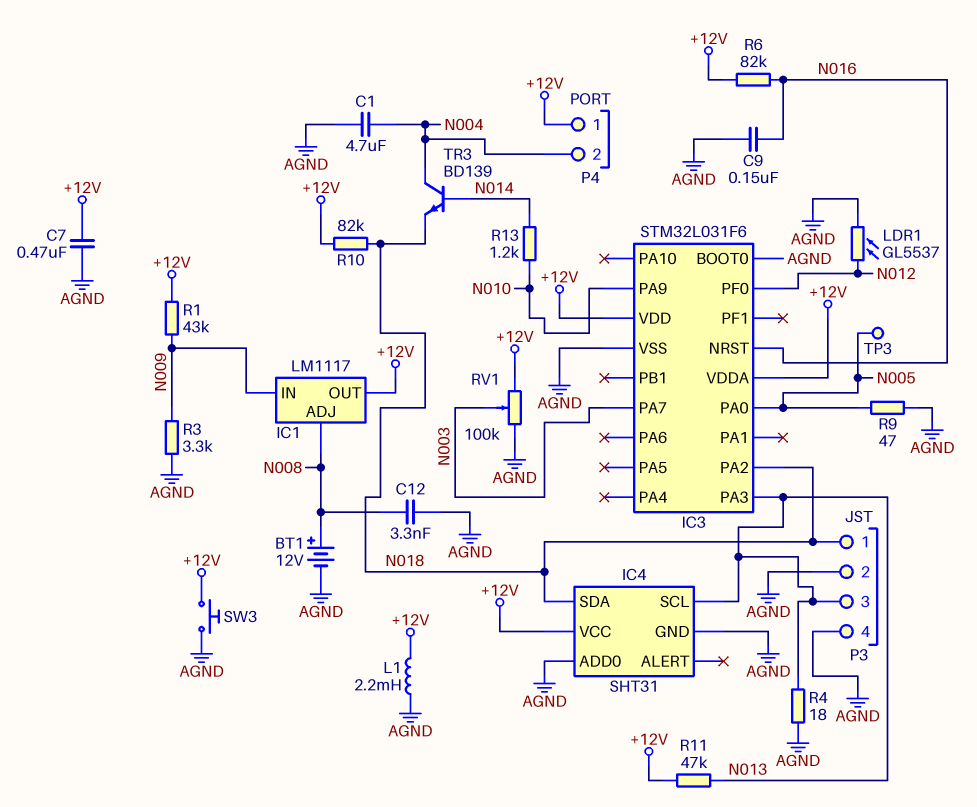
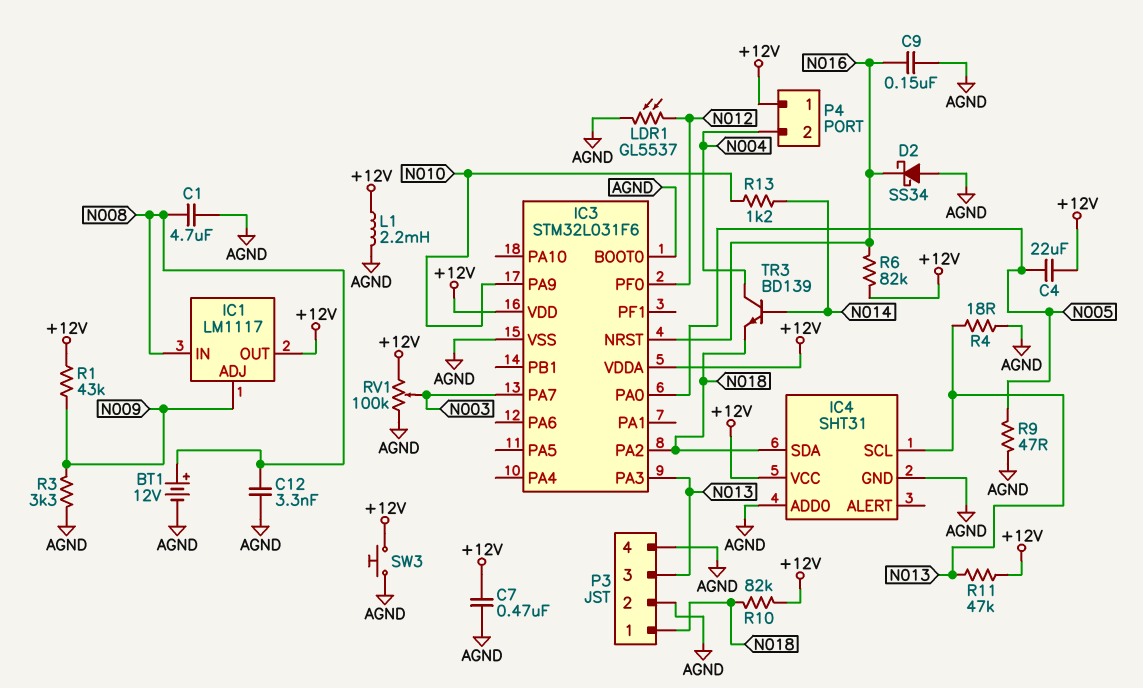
C1: 4.7uF (AGND, N004) -> 4.7uF (AGND, N008)
C4: none -> 22uF (+12V, N005)
D2: none -> schottky SS34 (A AGND, K N016)
IC1 pin ADJ: N008 -> N009
IC1 pin IN: N009 -> N008
TP3: test point (N005) -> none

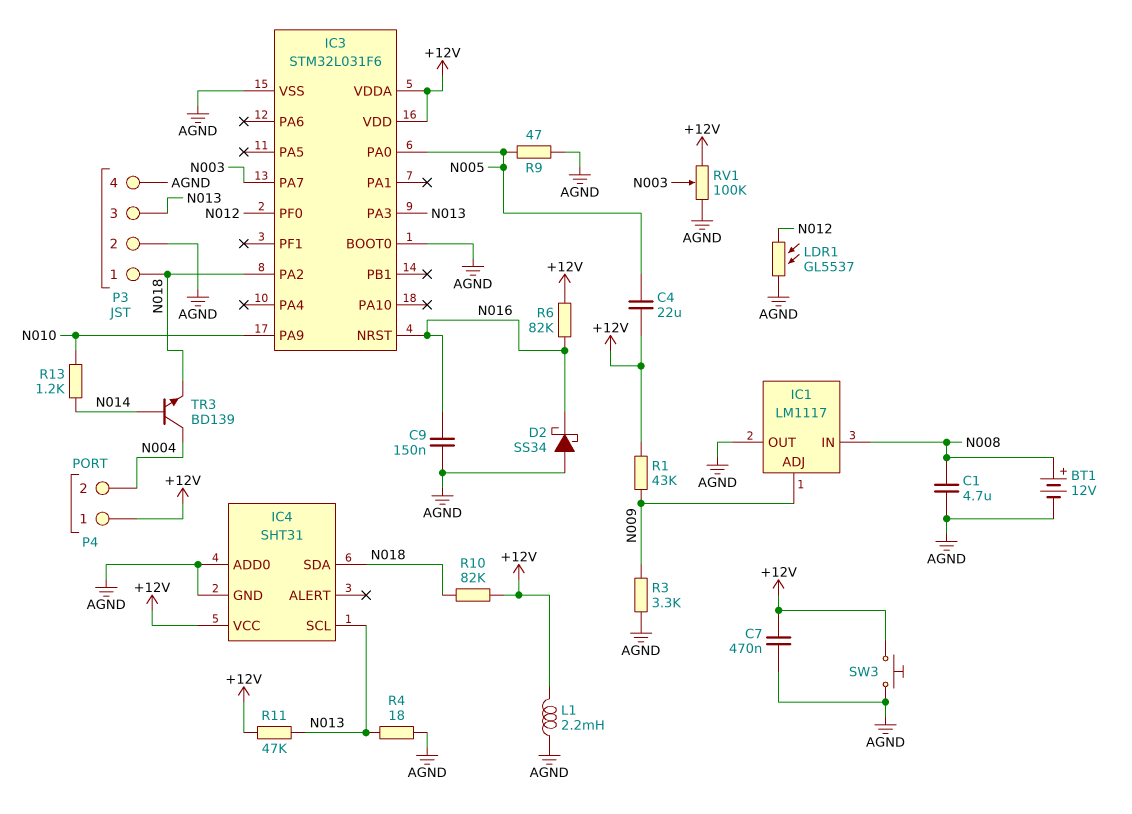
C12: 3.3nF (AGND, N008) -> none
IC1 pin OUT: +12V -> AGND

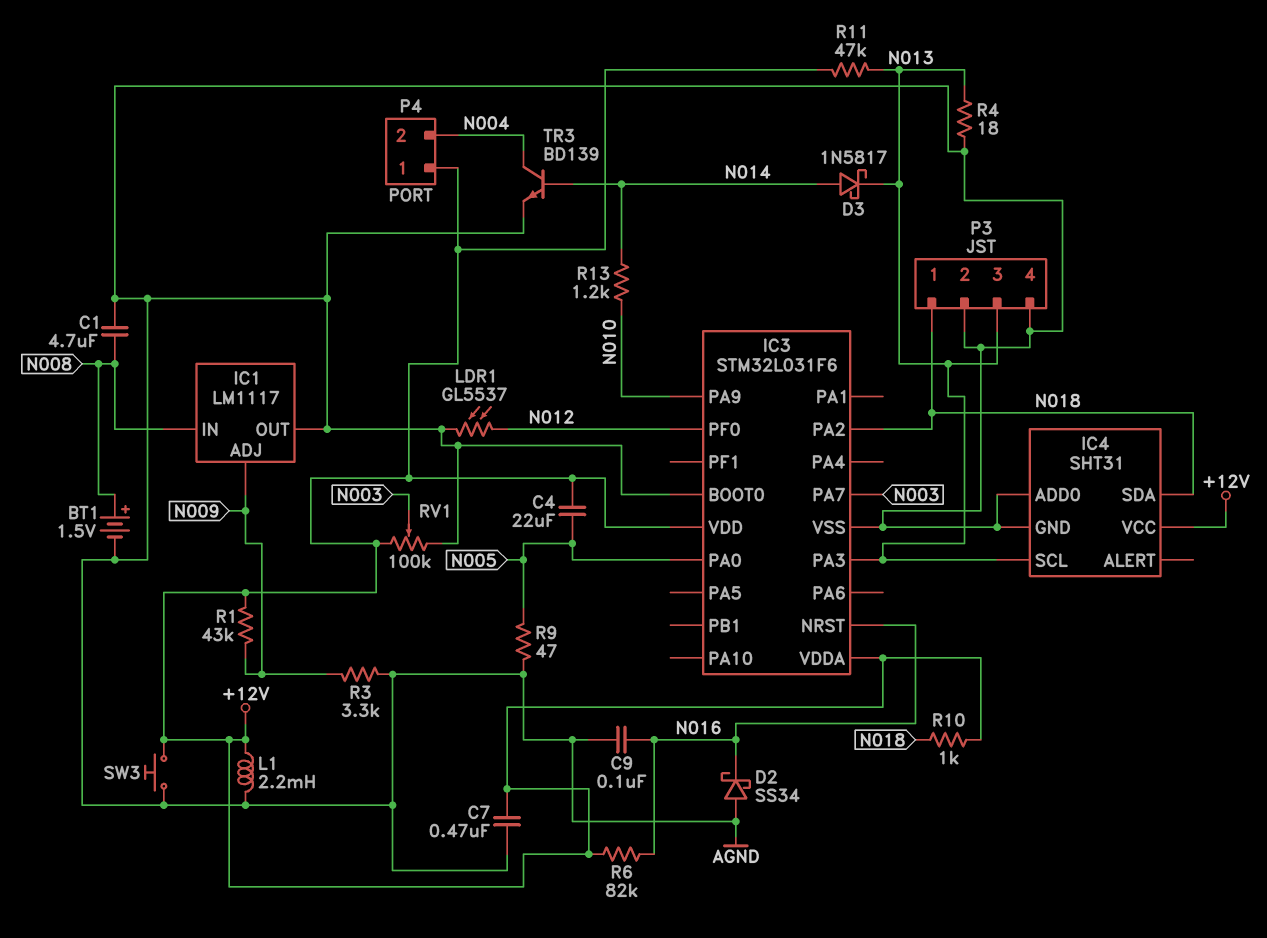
BT1: 12V (plus N008, minus AGND) -> 1.5V (plus N008, minus AGND)
C9: 150nF (AGND, N016) -> 100nF (AGND, N016)
D3: none -> schottky 1N5817 (A N014, K N013)
R10: 82k (+12V, N018) -> 1k (+12V, N018)
TR3: NPN BD139 (B N014, C N004, E N018) -> NPN BD139 (B N014, C N004, E AGND)

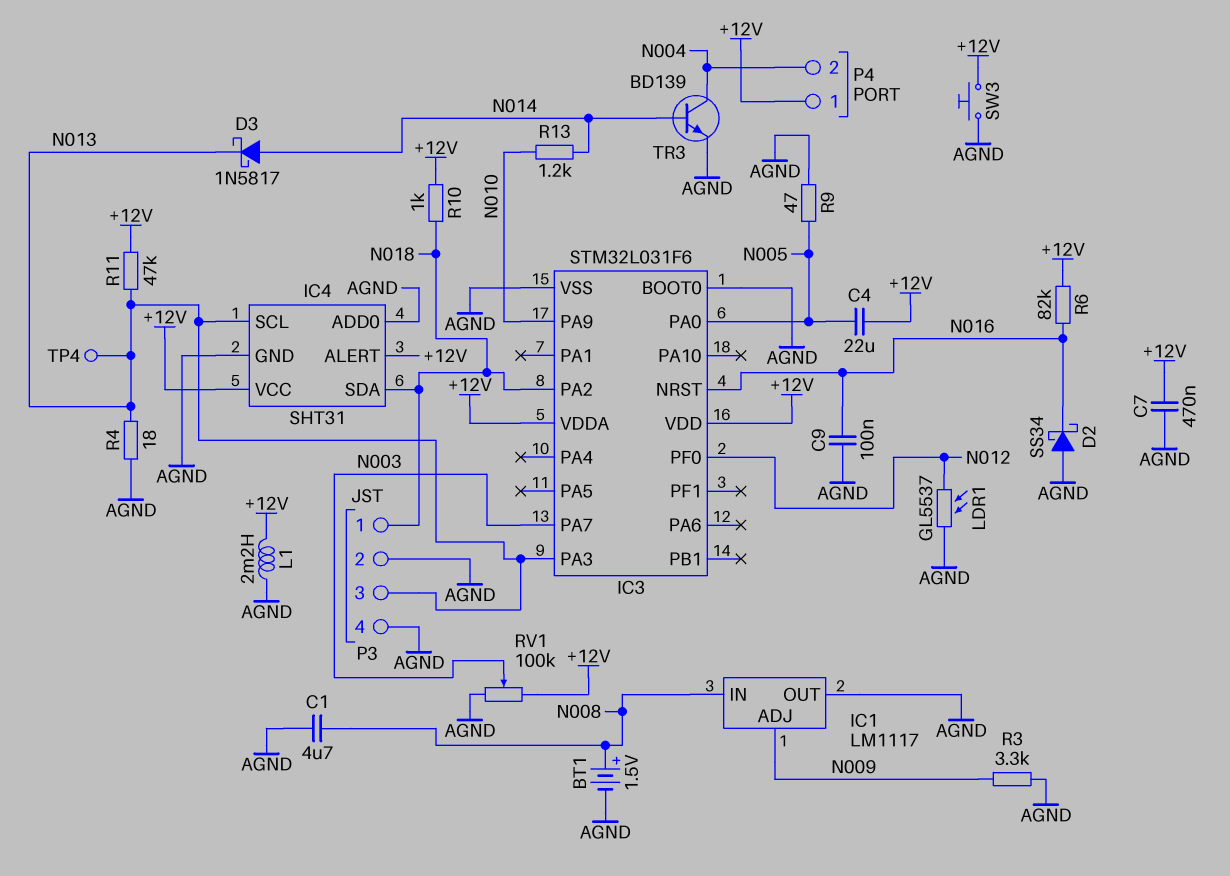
IC4 pin ALERT: none -> +12V
R1: 43k (+12V, N009) -> none
TP4: none -> test point (N013)

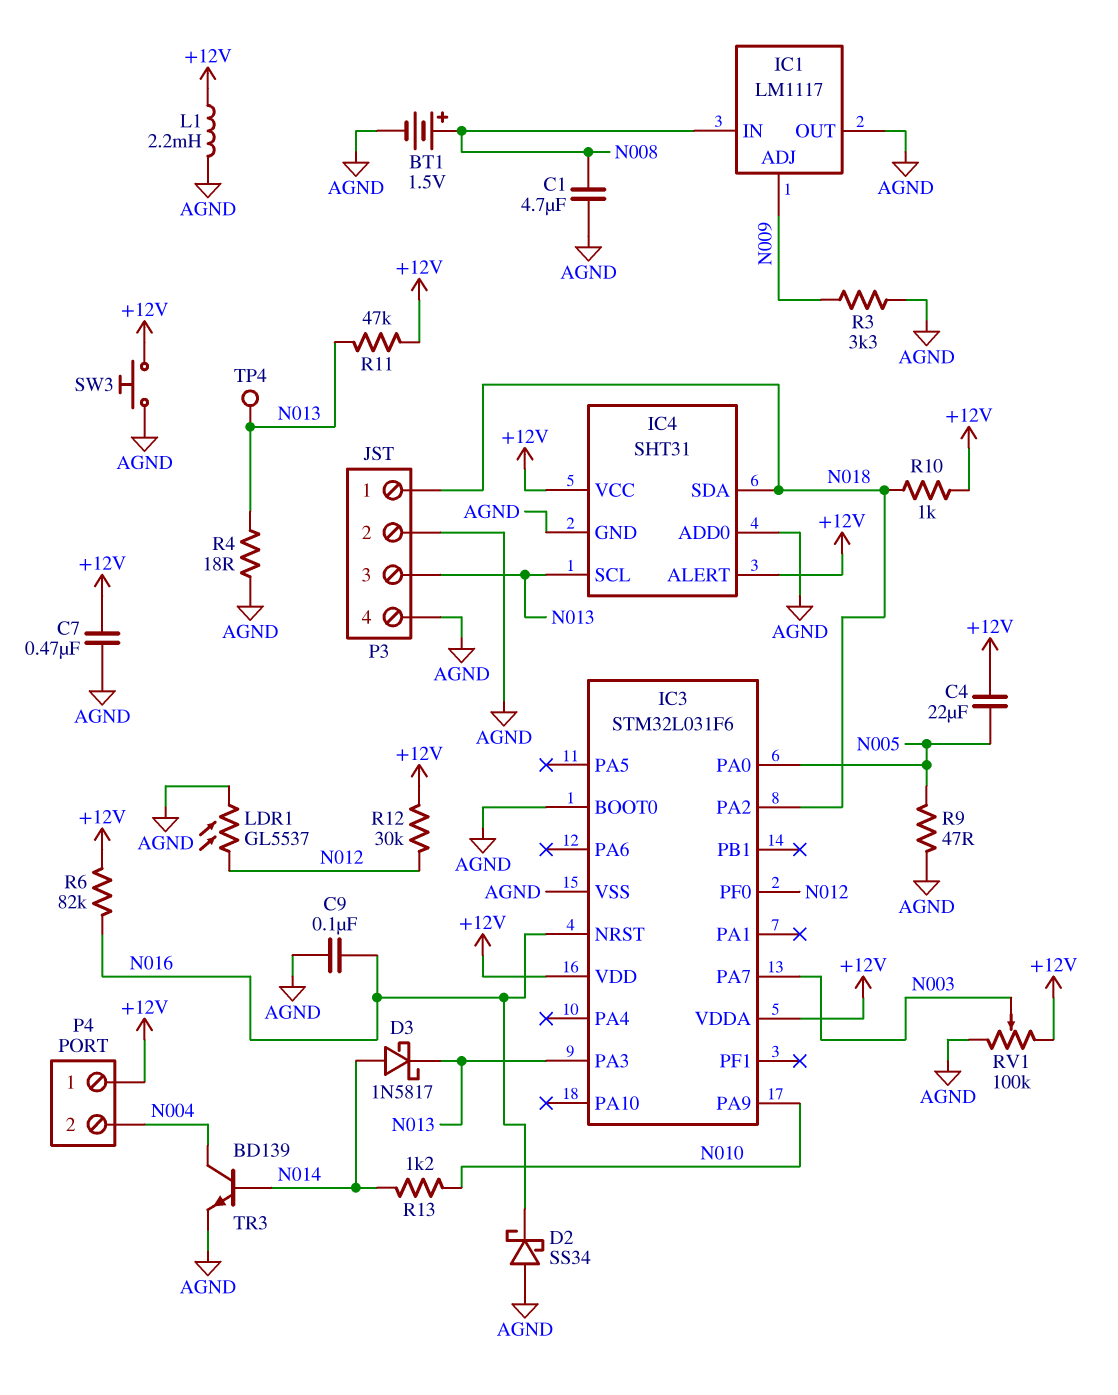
R12: none -> 30k (+12V, N012)

